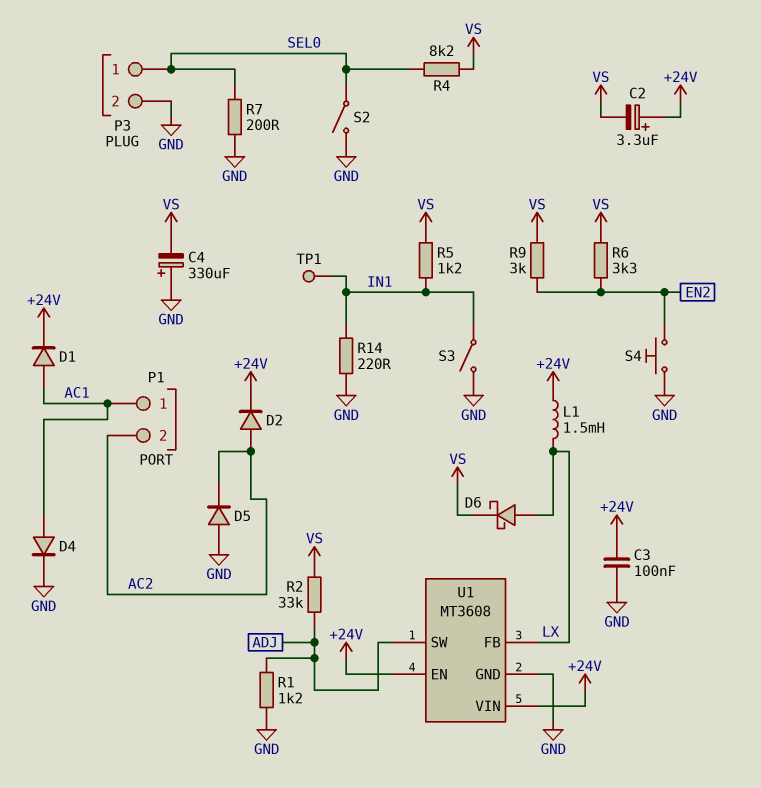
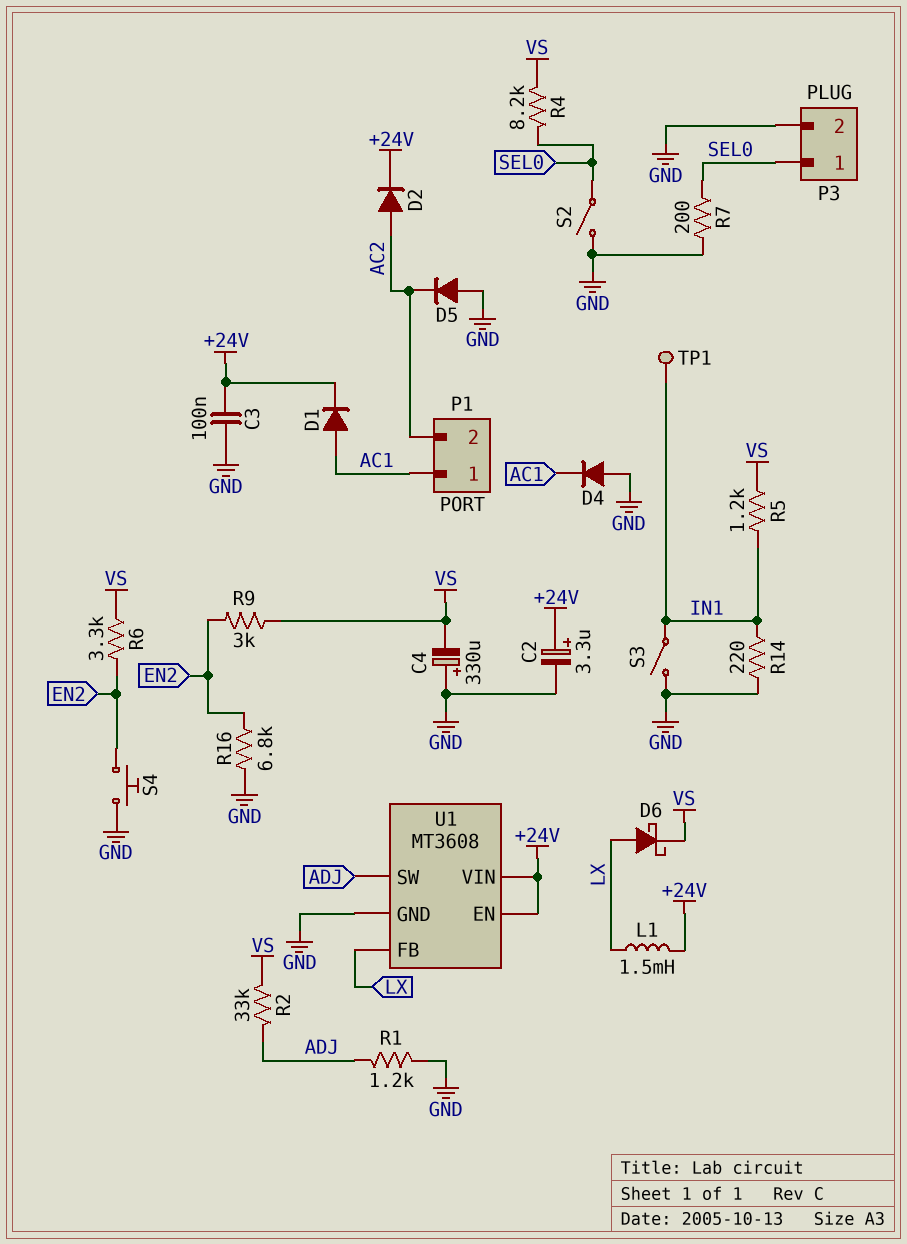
C2: 3.3uF (plus +24V, minus VS) -> 3.3uF (plus +24V, minus GND)
D4: diode (A AC1, K GND) -> diode (A GND, K AC1)
R16: none -> 6.8k (EN2, GND)

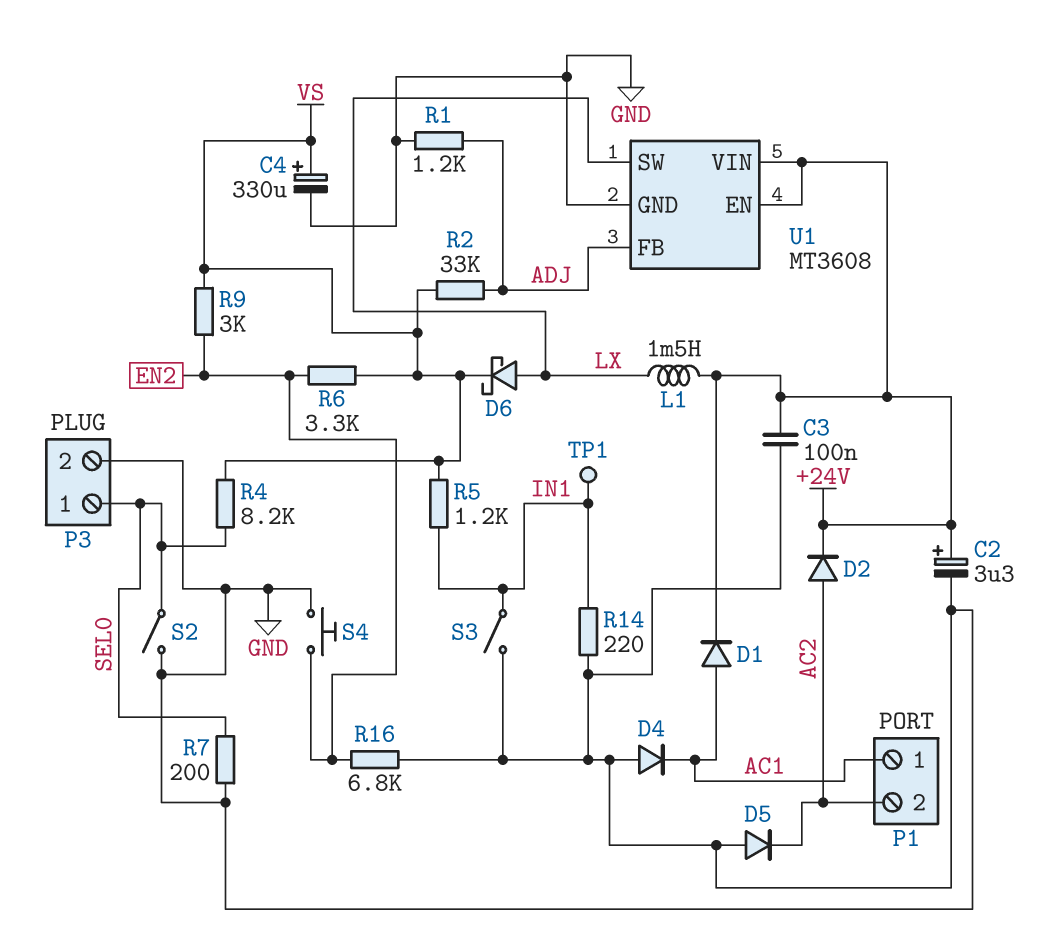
C4: 330uF (plus GND, minus VS) -> 330uF (plus VS, minus GND)
U1 pin FB: LX -> ADJ
U1 pin SW: ADJ -> LX

